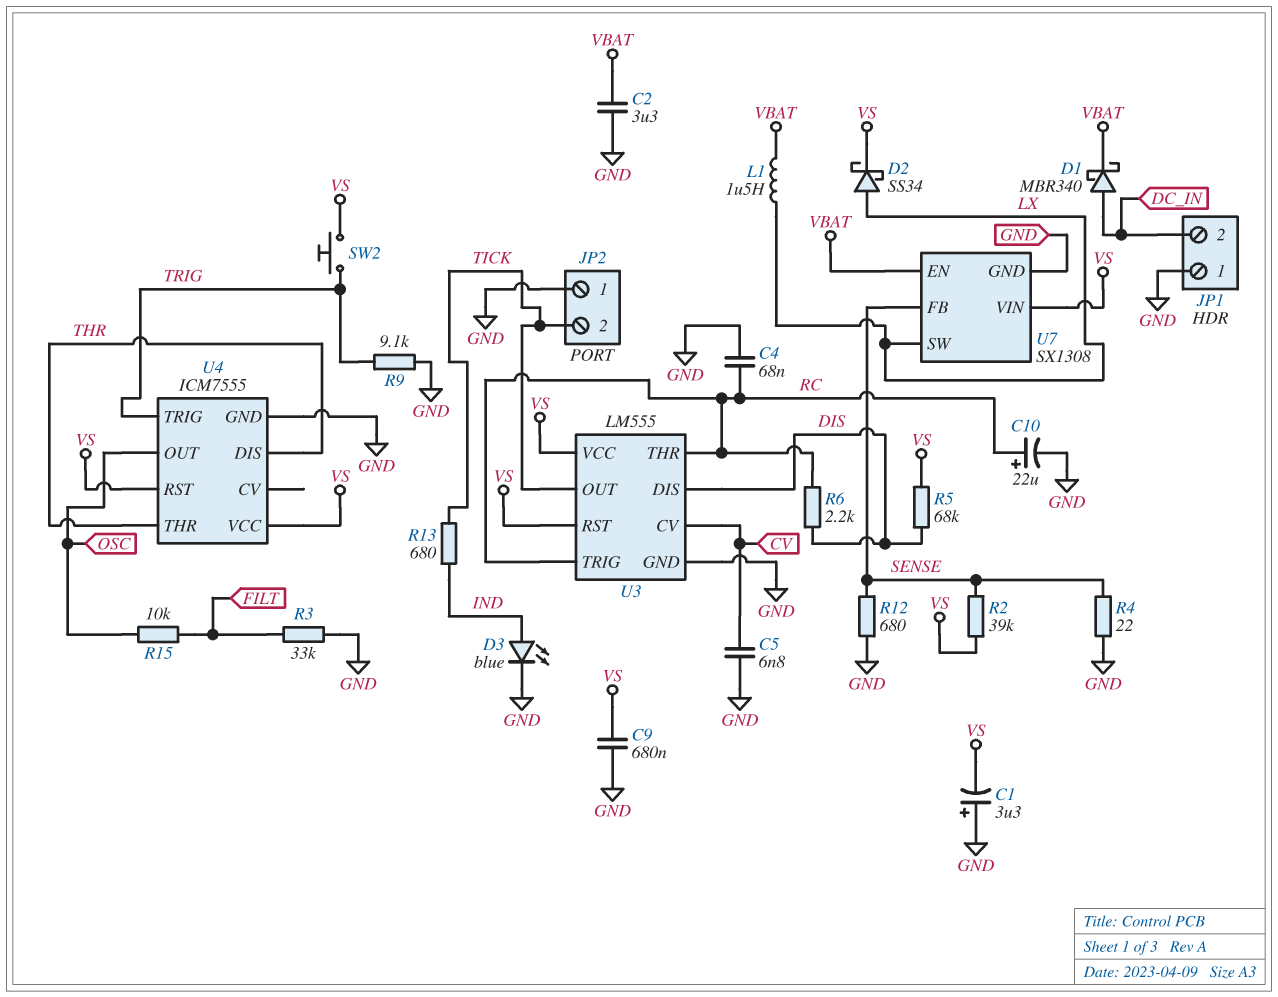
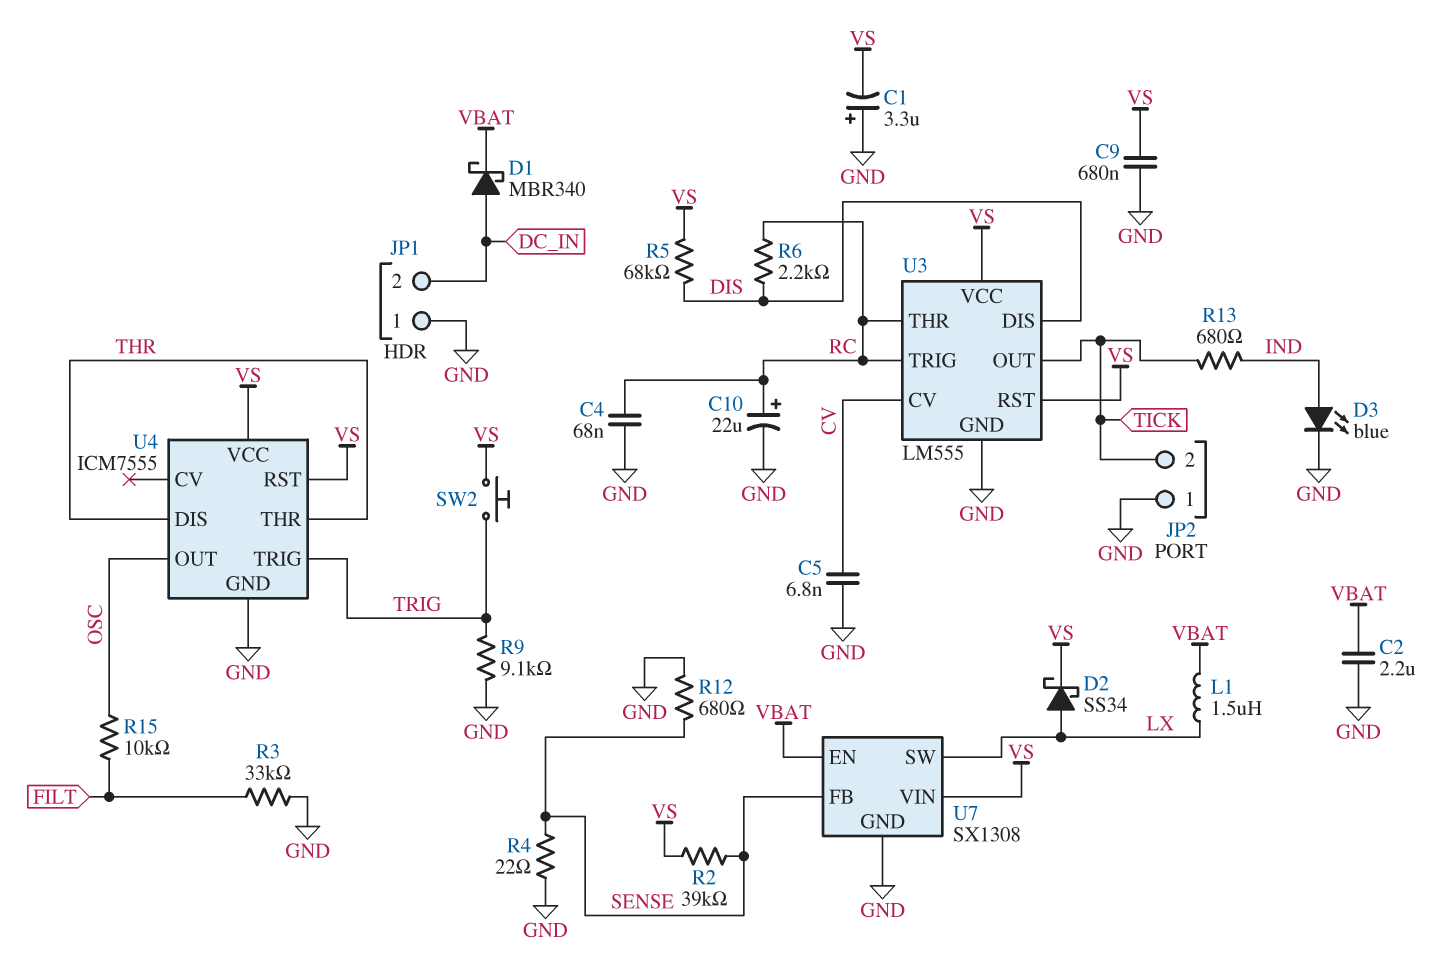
C2: 3.3uF (GND, VBAT) -> 2.2uF (GND, VBAT)

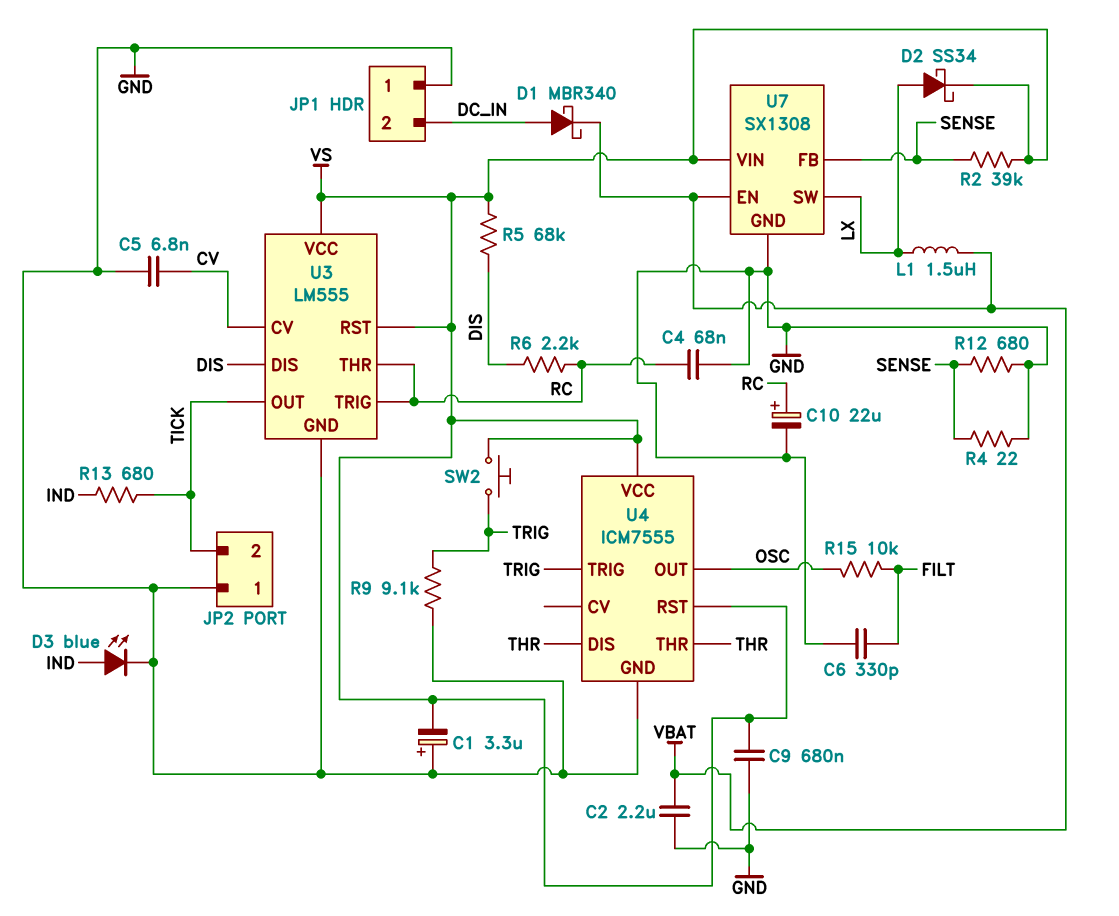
C6: none -> 330pF (FILT, GND)
R3: 33k (FILT, GND) -> none

